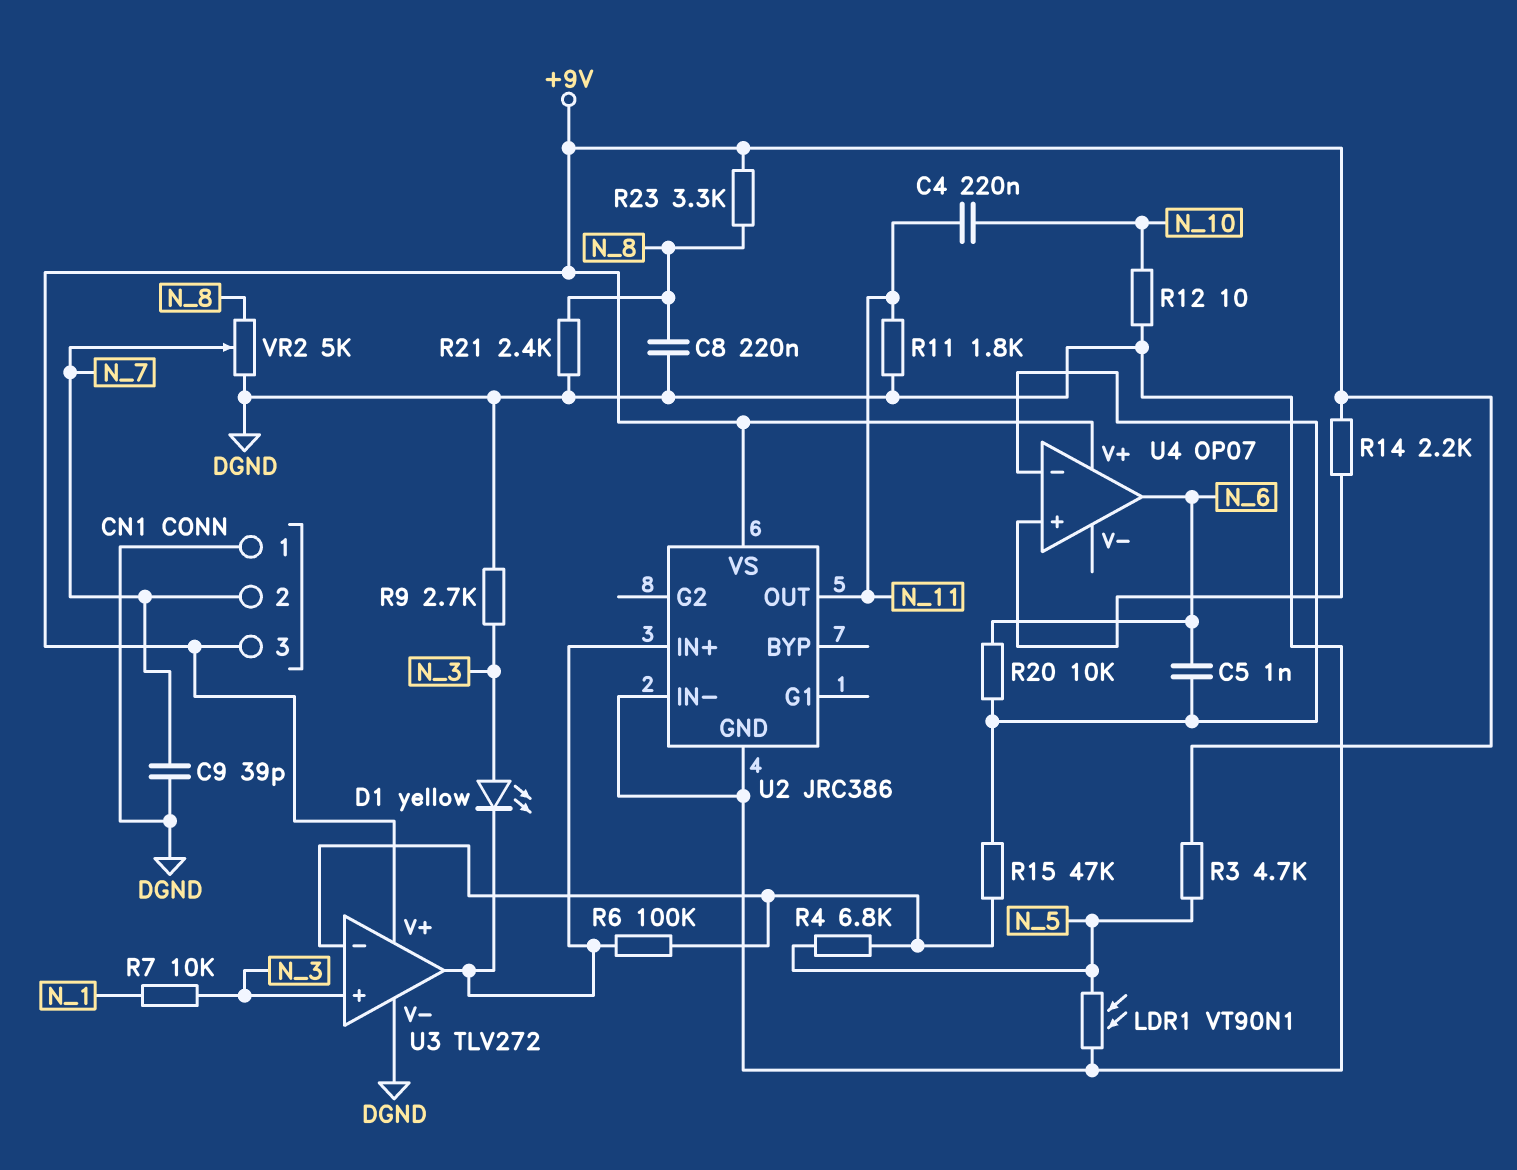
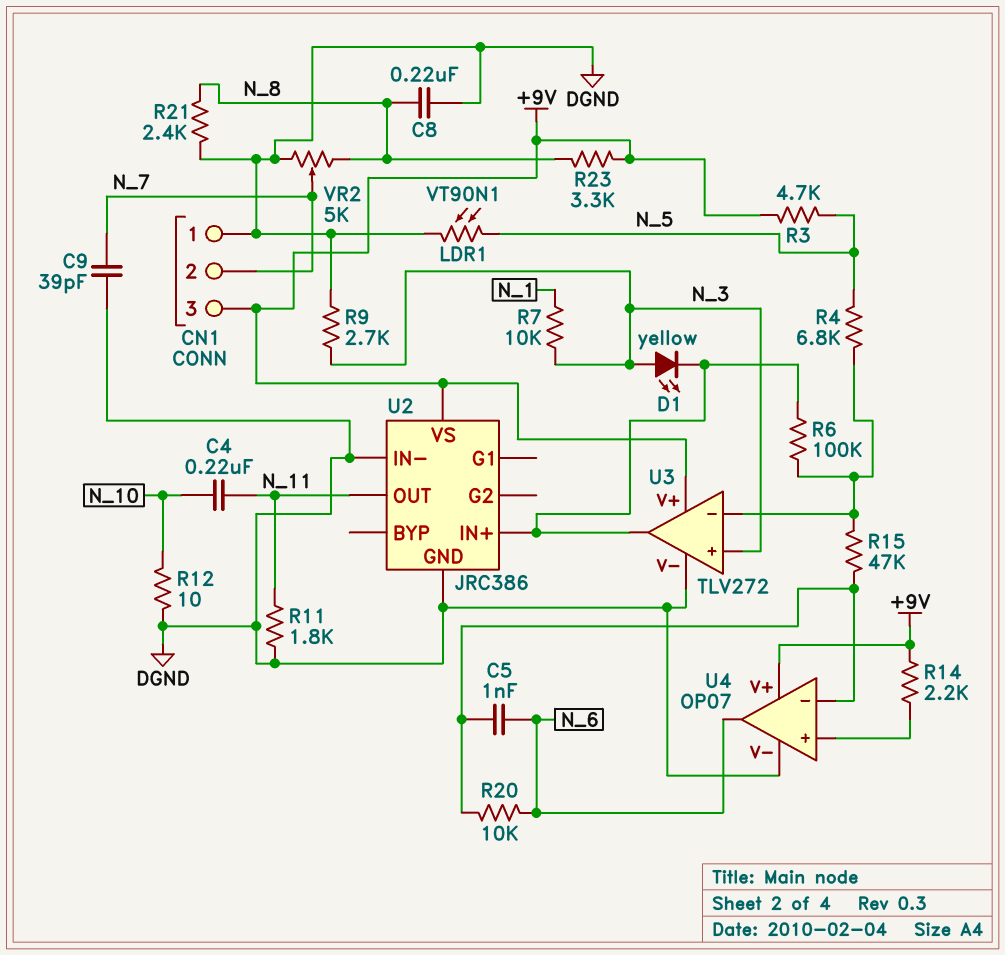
U4 pin V-: none -> DGND

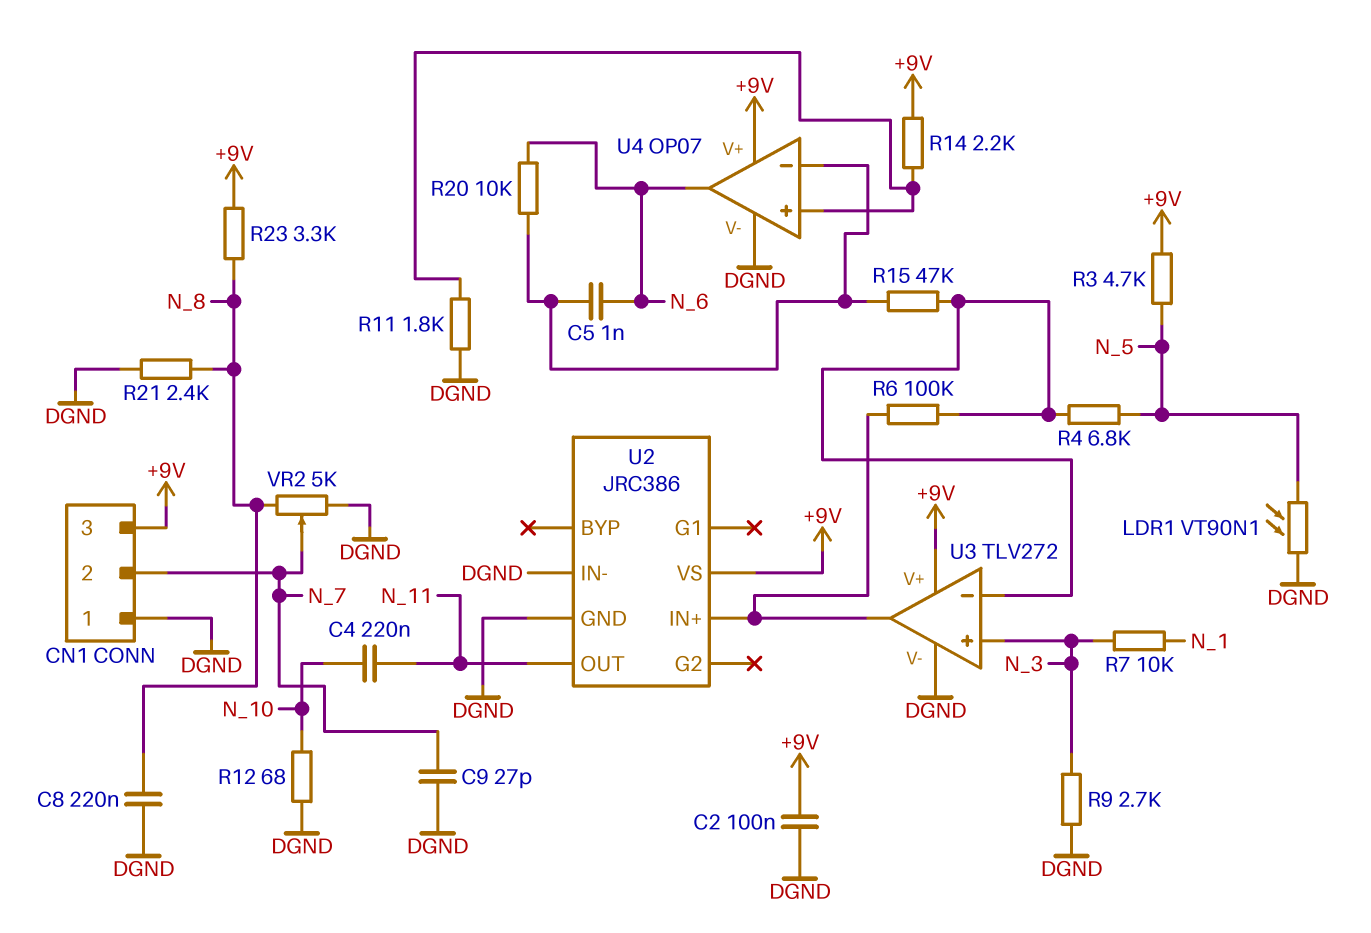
C2: none -> 100nF (+9V, DGND)
C9: 39pF (DGND, N_7) -> 27pF (DGND, N_7)
D1: LED yellow (A N_3, K U2/IN+) -> none
R11: 1.8k (DGND, N_11) -> 1.8k (DGND, U4/in+)
R12: 10 (DGND, N_10) -> 68 (DGND, N_10)

